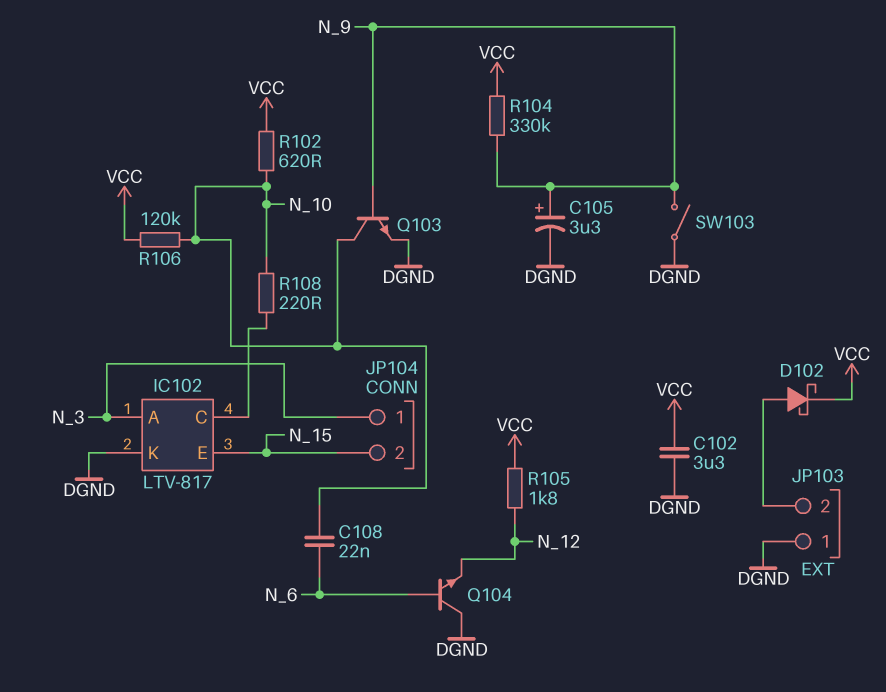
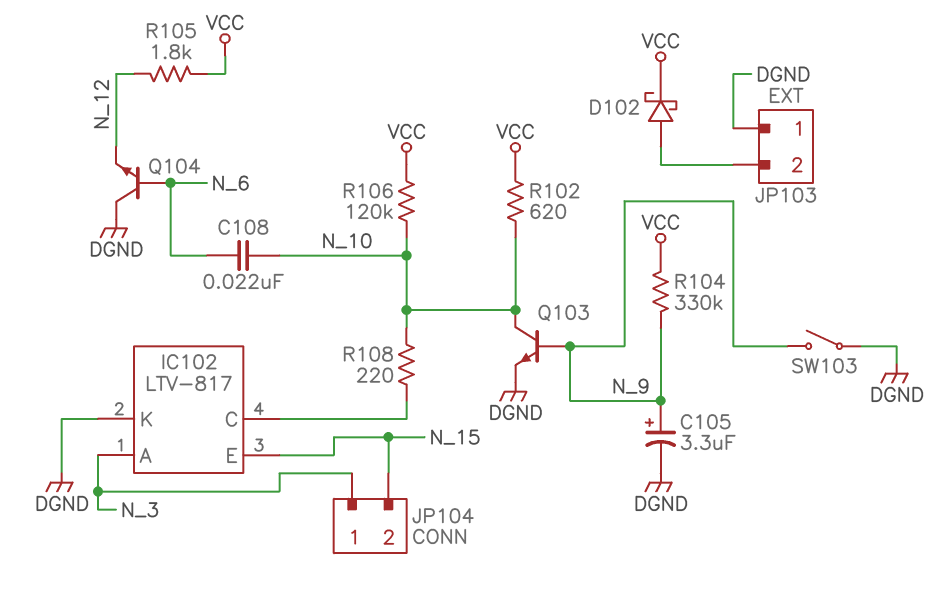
C102: 3.3uF (DGND, VCC) -> none

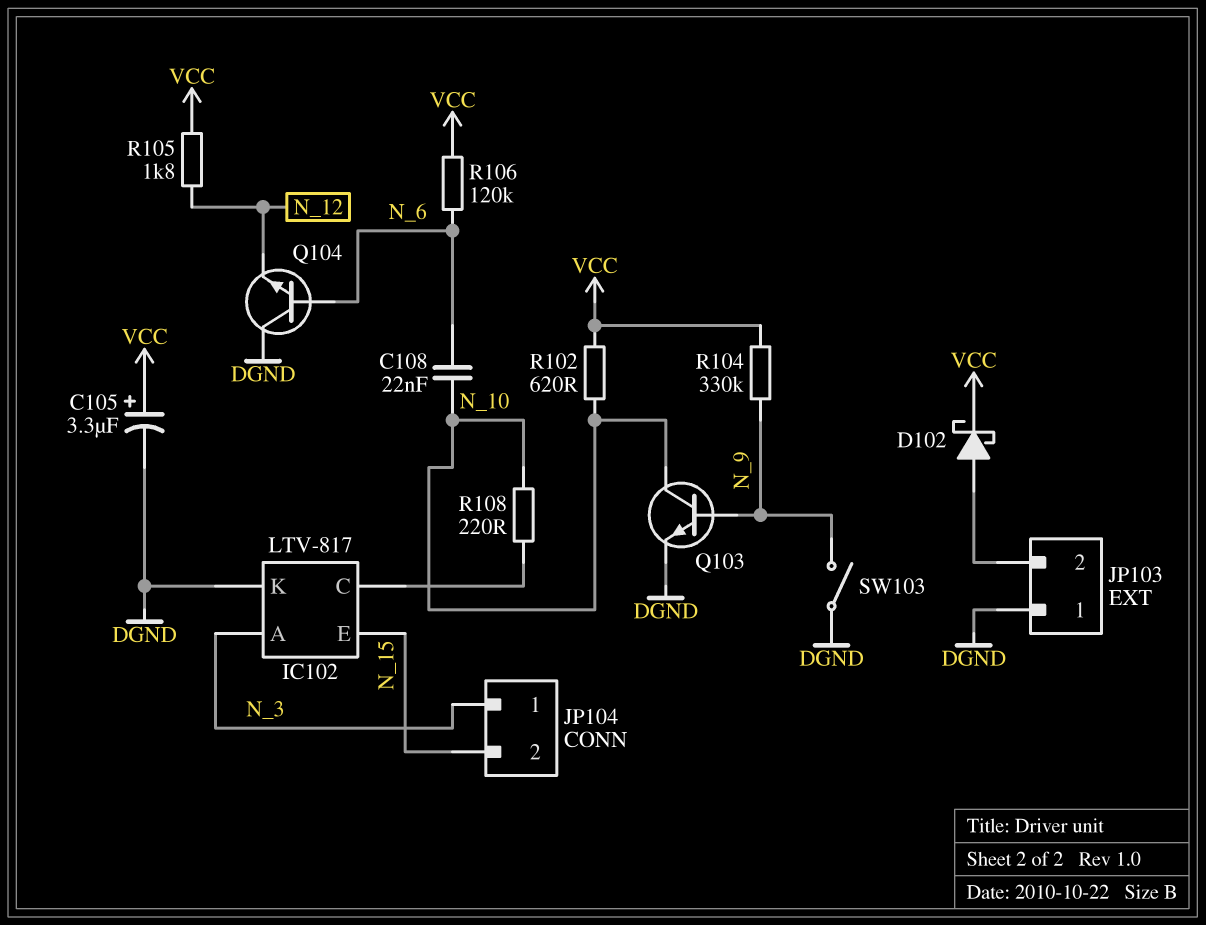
C105: 3.3uF (plus N_9, minus DGND) -> 3.3uF (plus VCC, minus DGND)
R106: 120k (N_10, VCC) -> 120k (N_6, VCC)

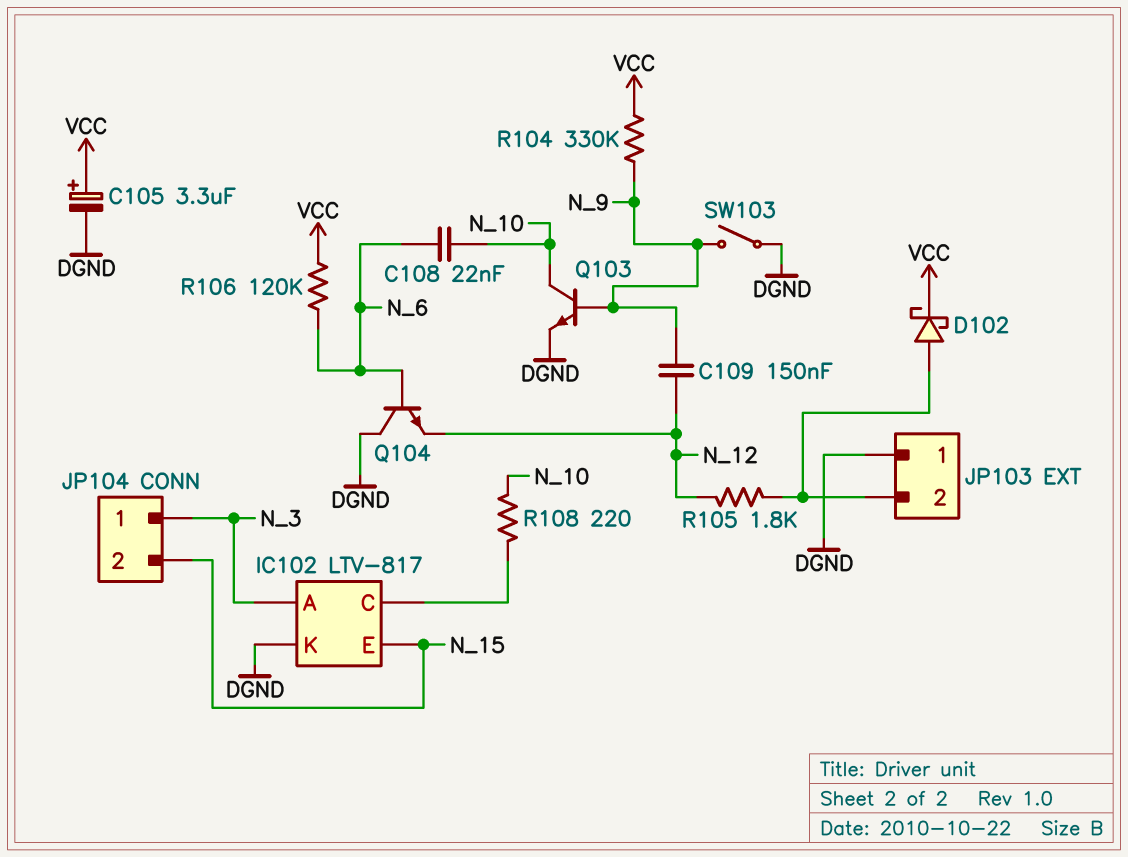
C109: none -> 150nF (N_9, N_12)
R102: 620 (N_10, VCC) -> none
R105: 1.8k (N_12, VCC) -> 1.8k (JP103/2, N_12)

